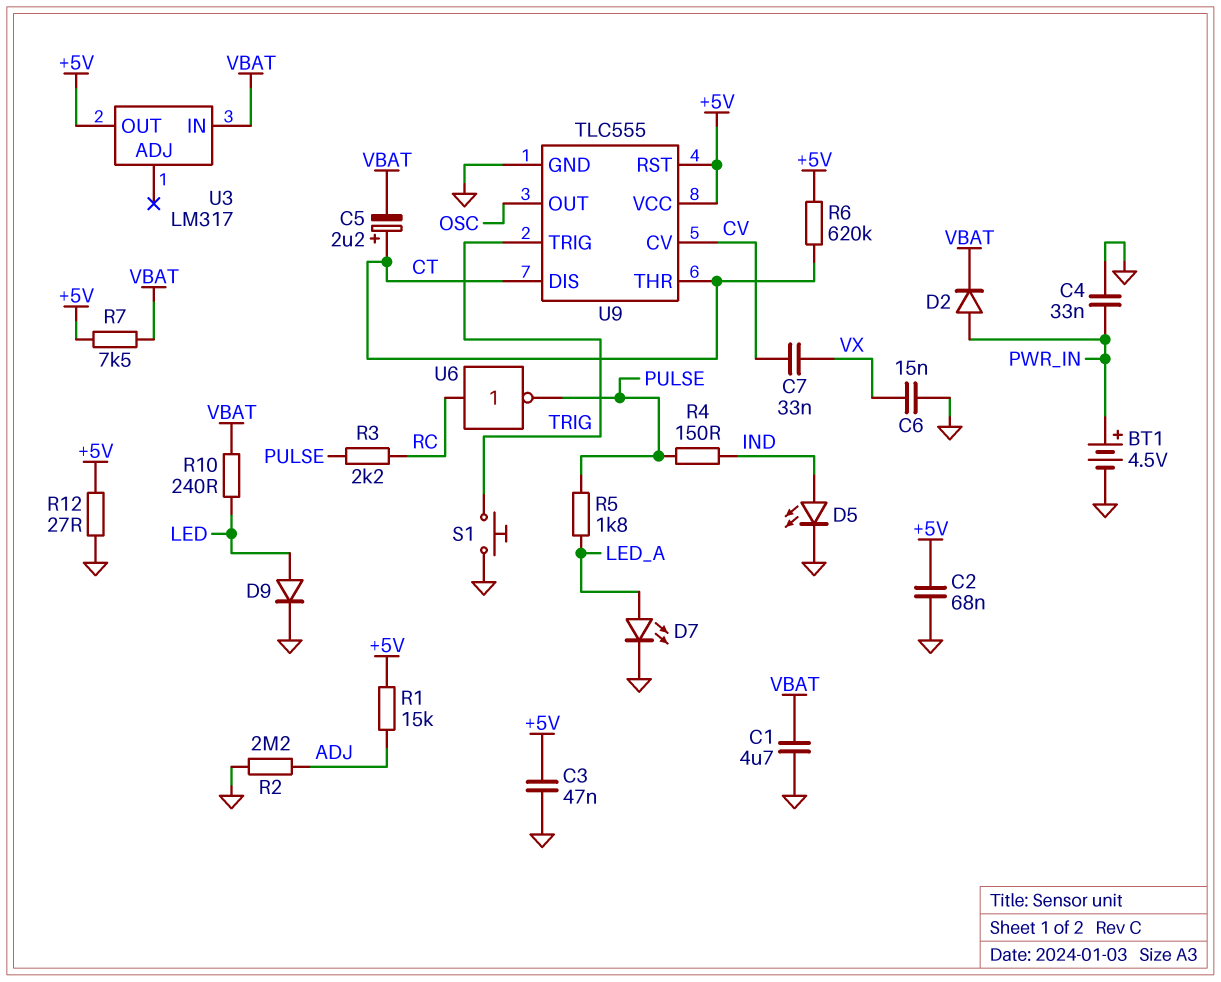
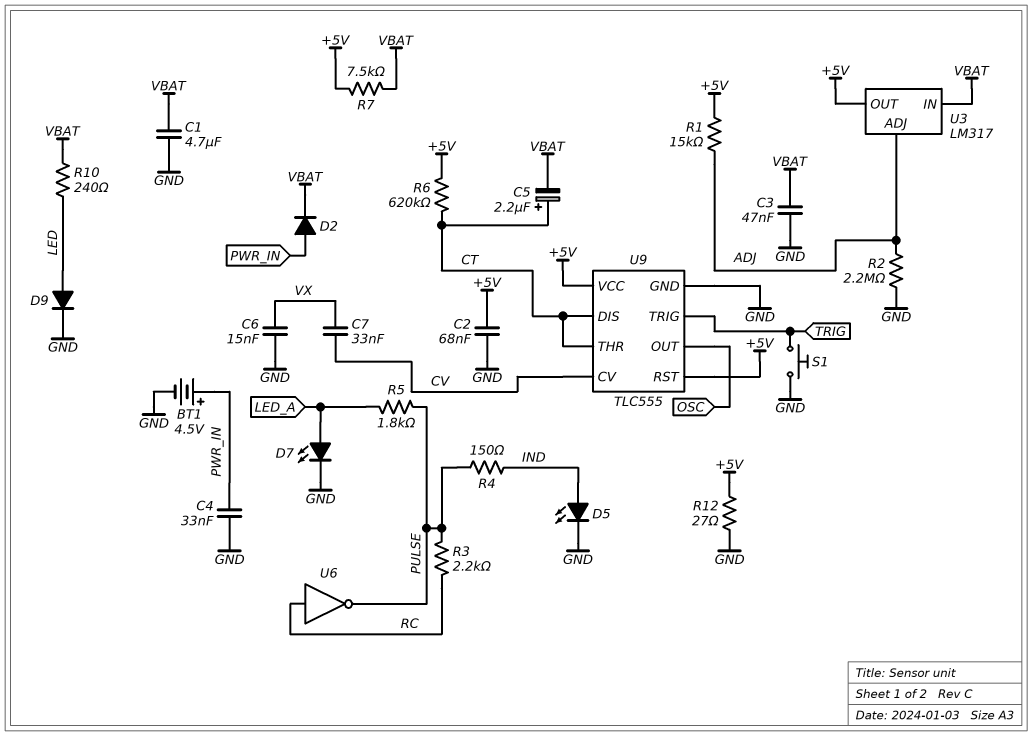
C3: 47nF (+5V, GND) -> 47nF (GND, VBAT)
U3 pin ADJ: none -> ADJ

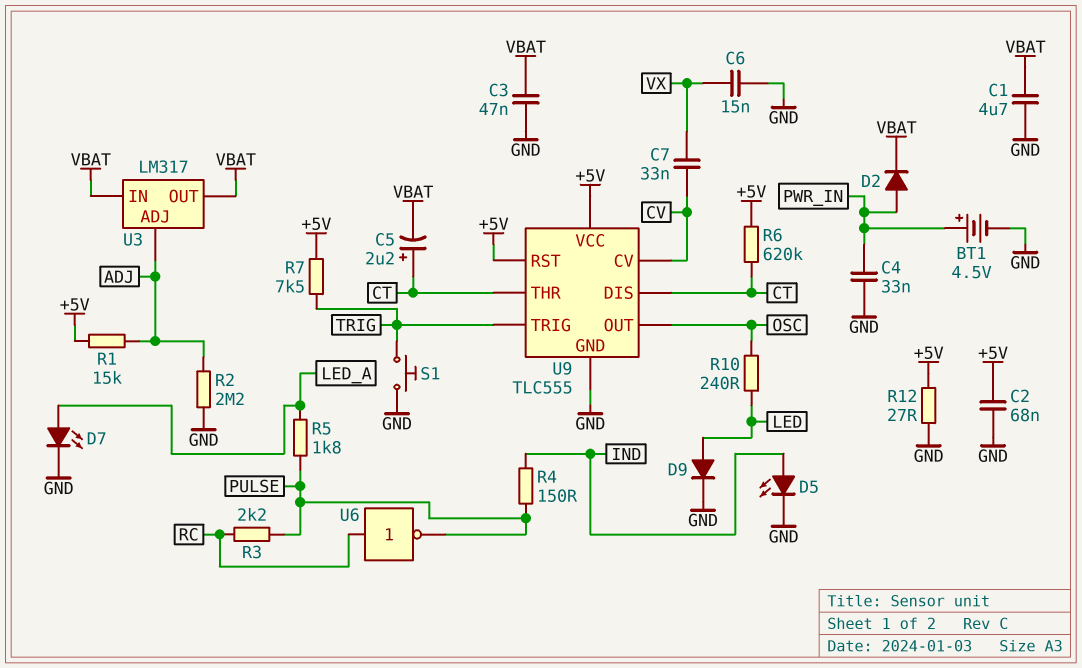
R7: 7.5k (+5V, VBAT) -> 7.5k (+5V, TRIG)
R10: 240 (LED, VBAT) -> 240 (LED, OSC)
U3 pin OUT: +5V -> VBAT

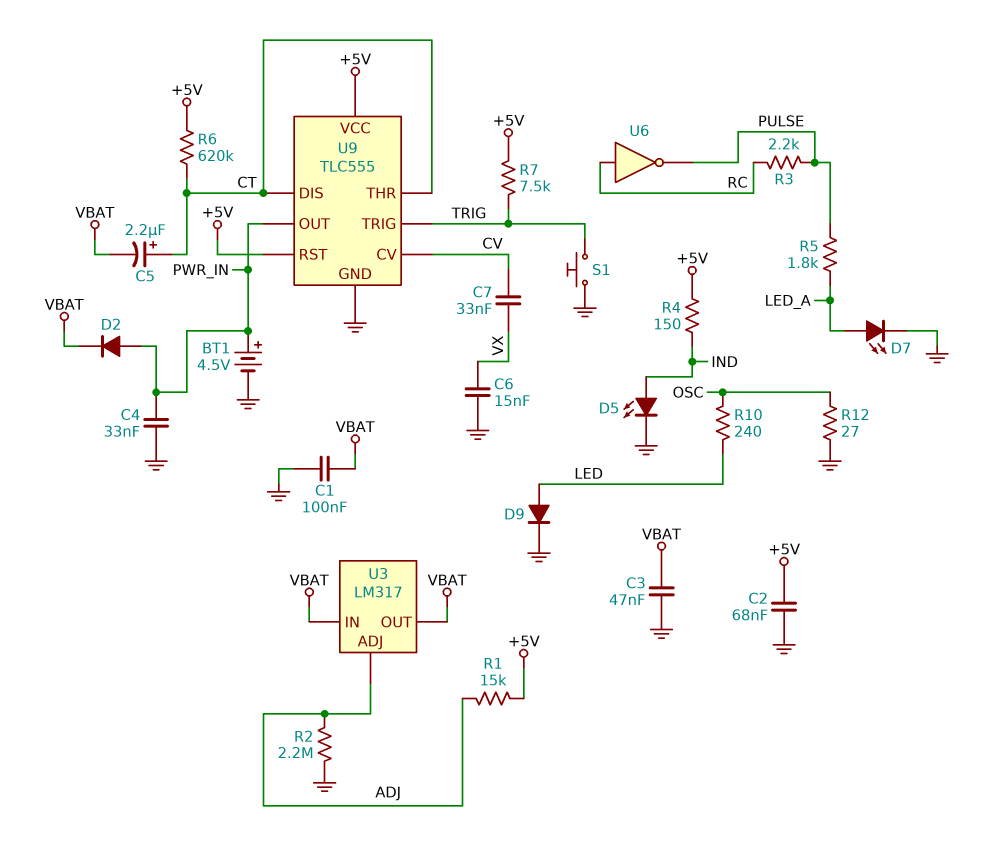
C1: 4.7uF (GND, VBAT) -> 100nF (GND, VBAT)
R4: 150 (IND, PULSE) -> 150 (+5V, IND)
R12: 27 (+5V, GND) -> 27 (GND, OSC)
U9 pin OUT: OSC -> PWR_IN

